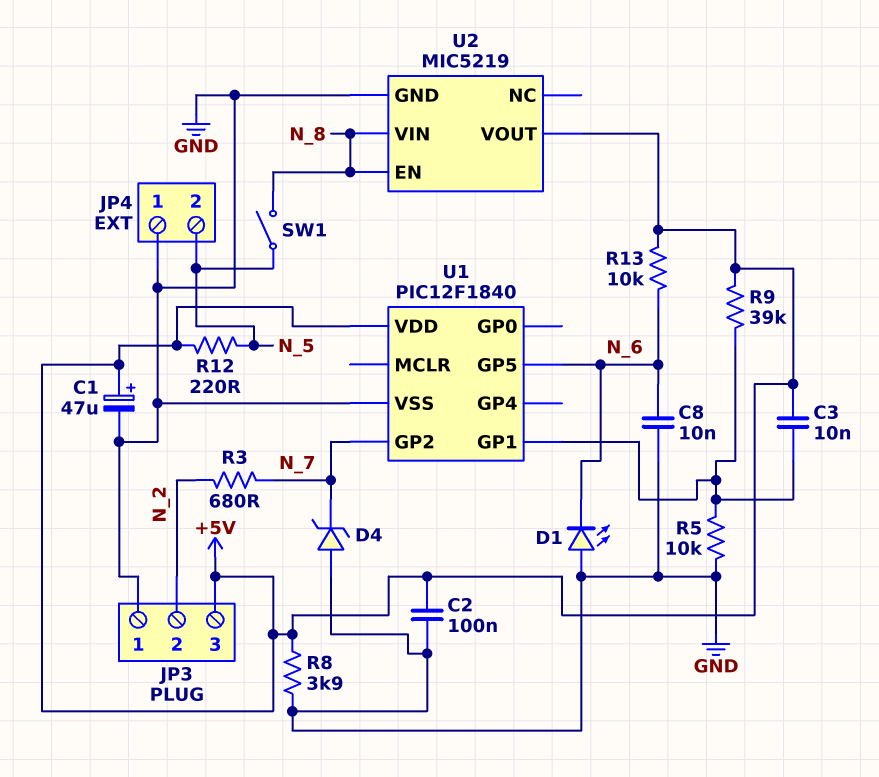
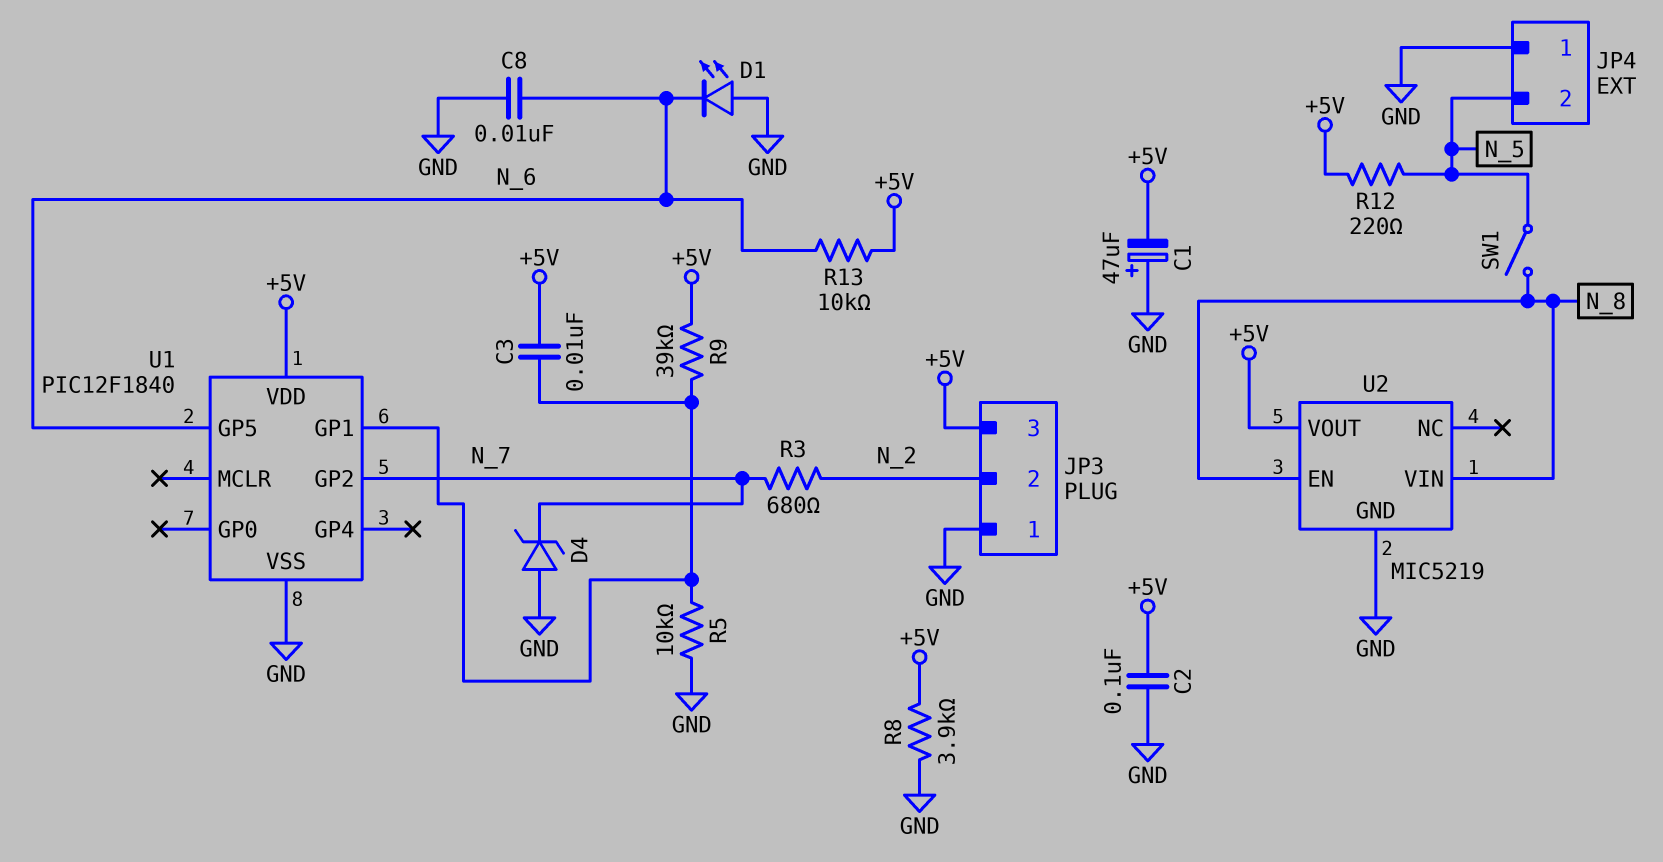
C1: 47uF (plus +5V, minus GND) -> 47uF (plus GND, minus +5V)

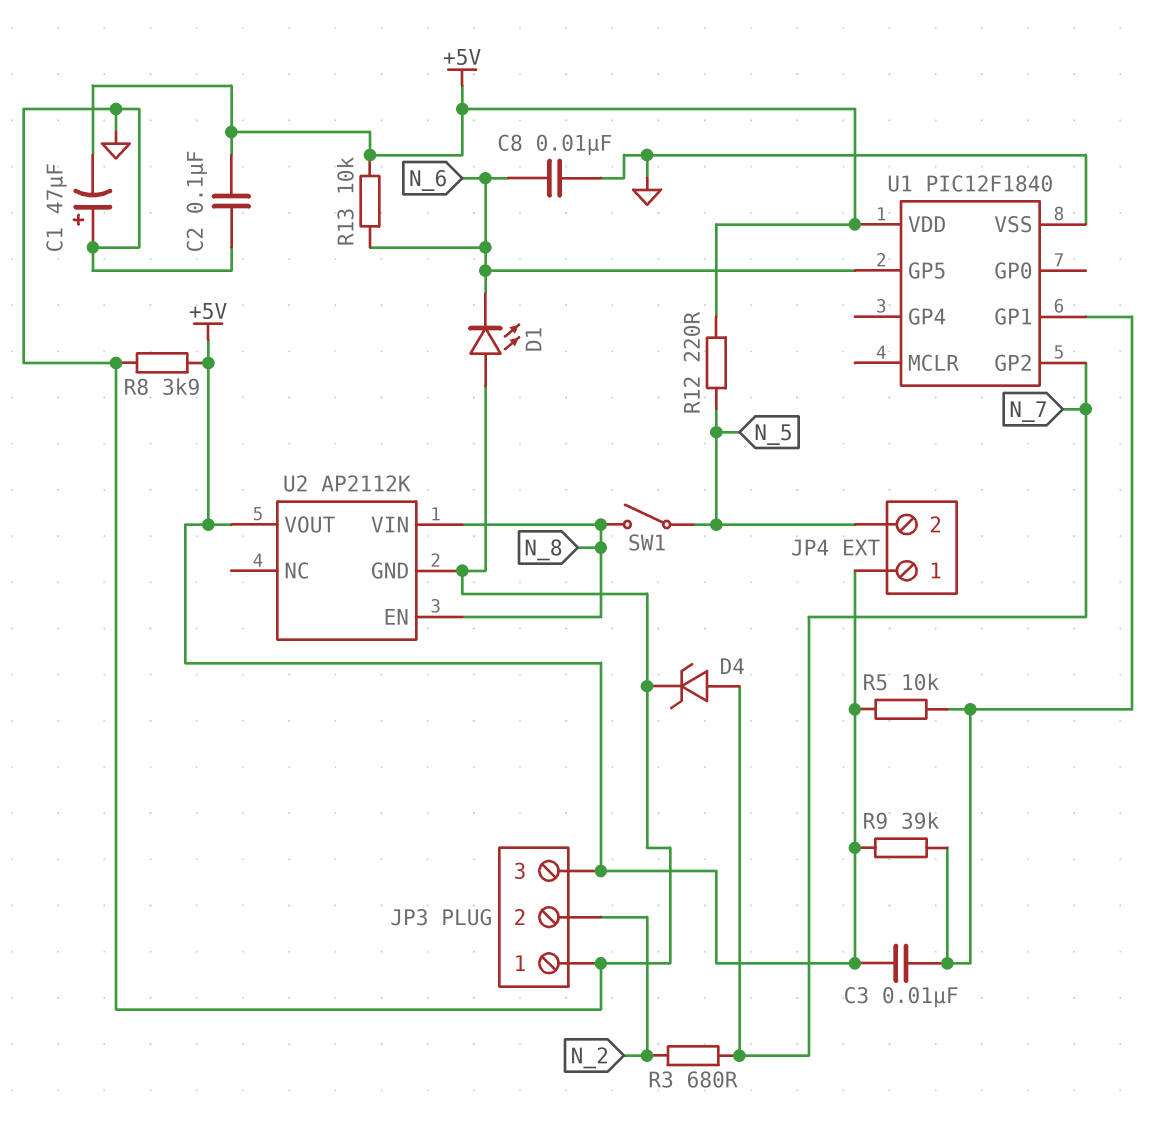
D4: zener (A GND, K N_7) -> zener (A N_7, K GND)
JP4 pin 1: GND -> +5V
R5: 10k (GND, U1/GP1) -> 10k (+5V, U1/GP1)
U2: MIC5219 -> AP2112K

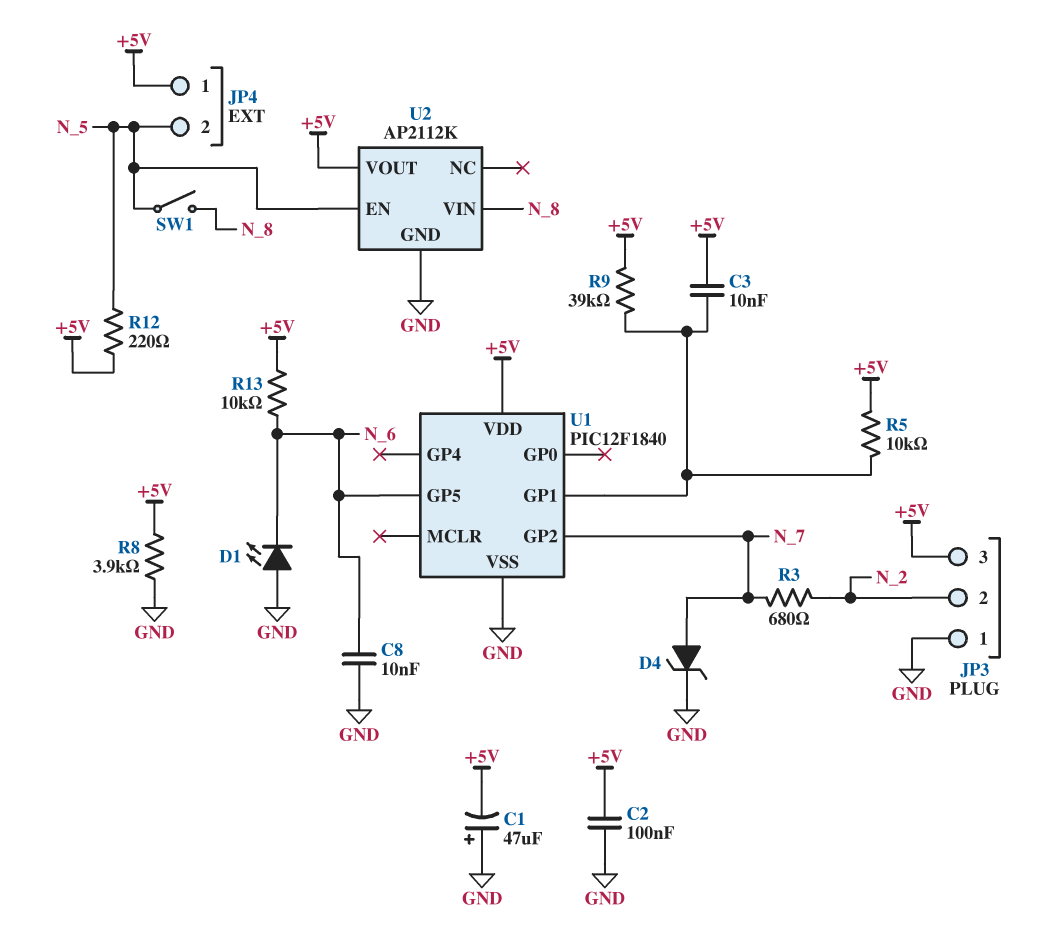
U2 pin EN: N_8 -> N_5

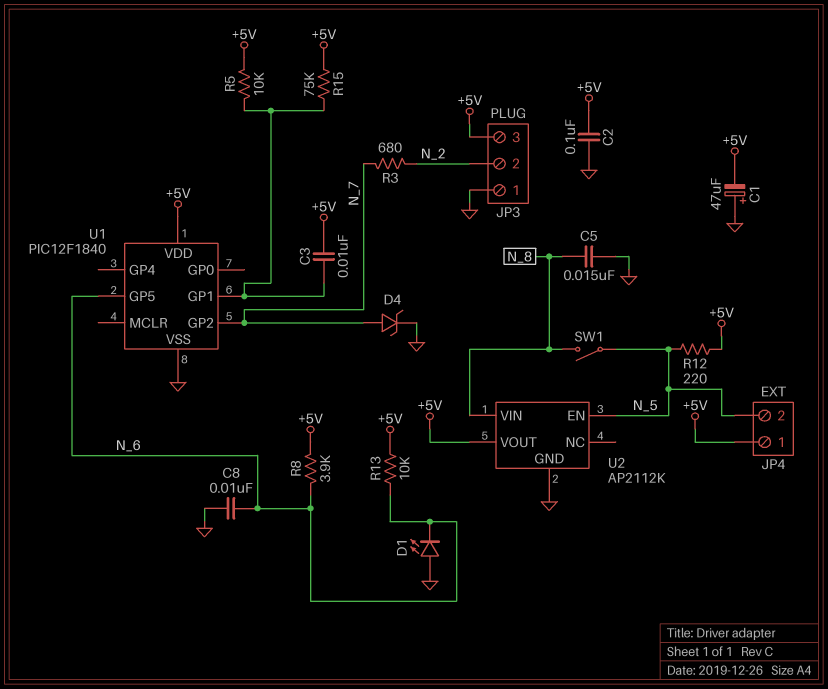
C5: none -> 15nF (GND, N_8)
R8: 3.9k (+5V, GND) -> 3.9k (+5V, N_6)
R9: 39k (+5V, U1/GP1) -> none
R15: none -> 75k (+5V, U1/GP1)

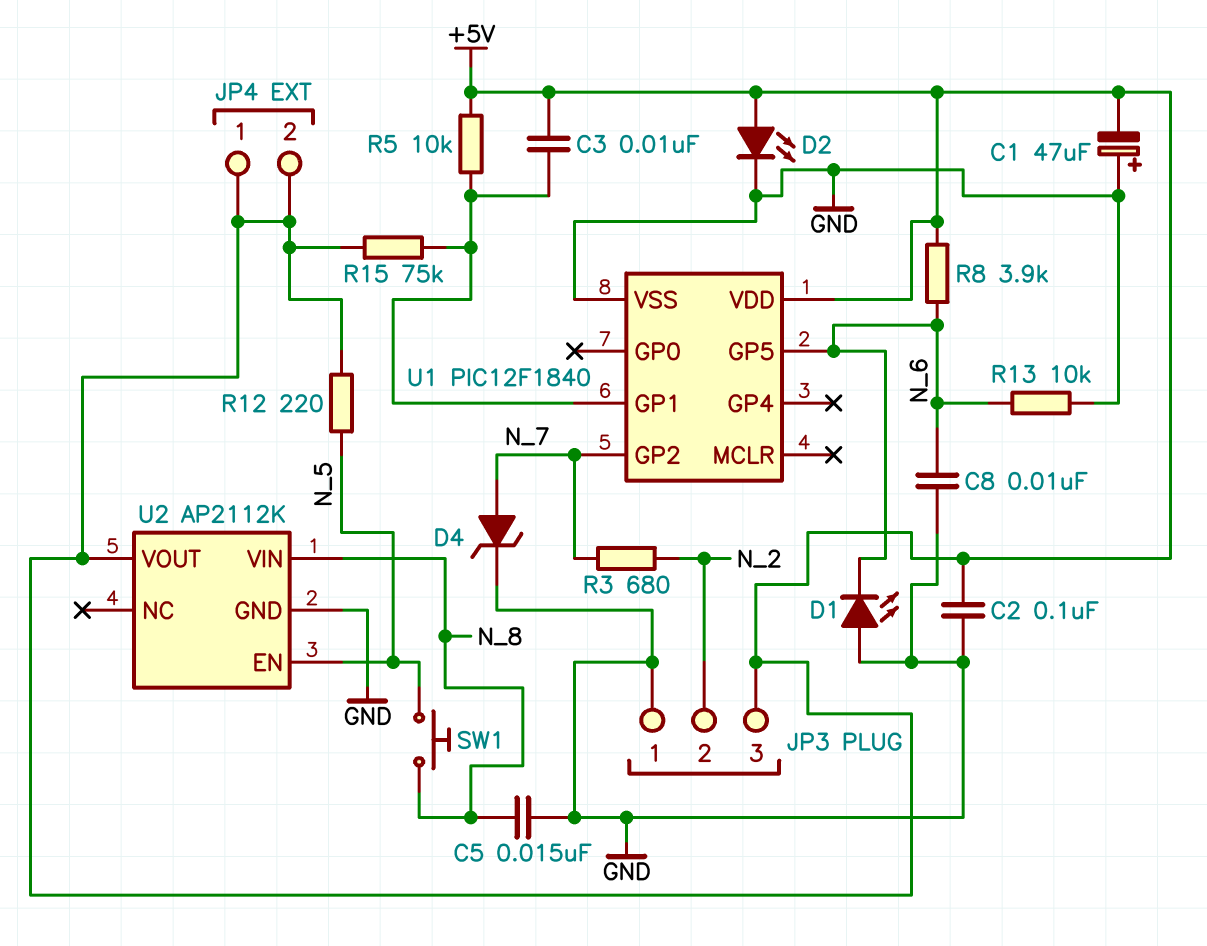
D2: none -> LED (A +5V, K GND)
JP4 pin 2: N_5 -> +5V
R13: 10k (+5V, N_6) -> 10k (GND, N_6)
SW1: switch (N_5, N_8) -> button (N_5, N_8)

